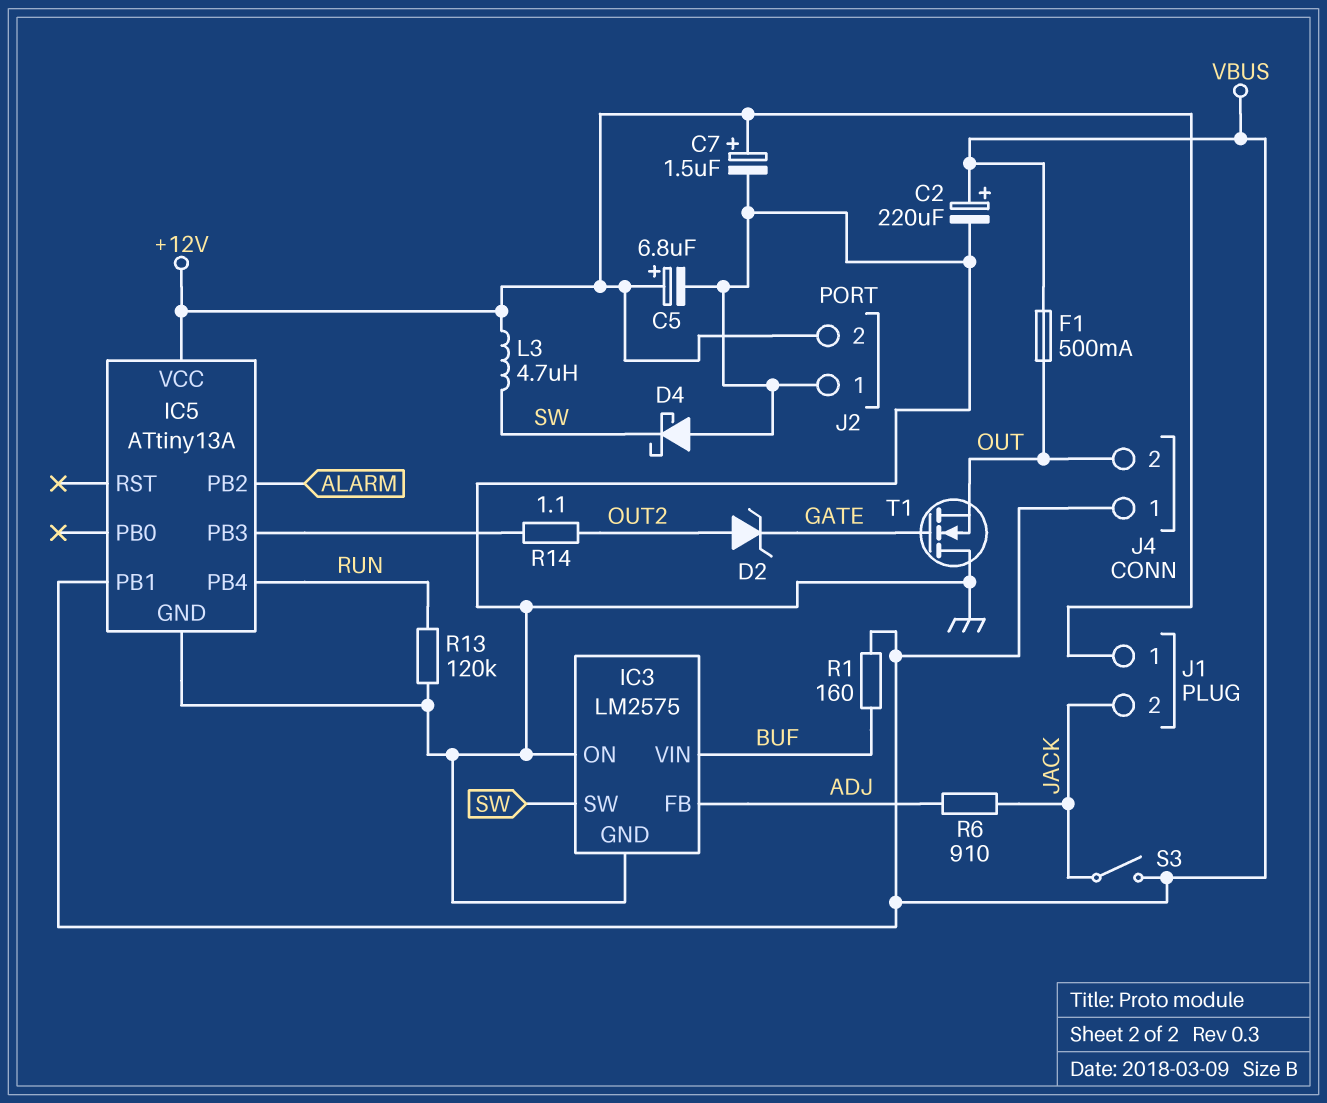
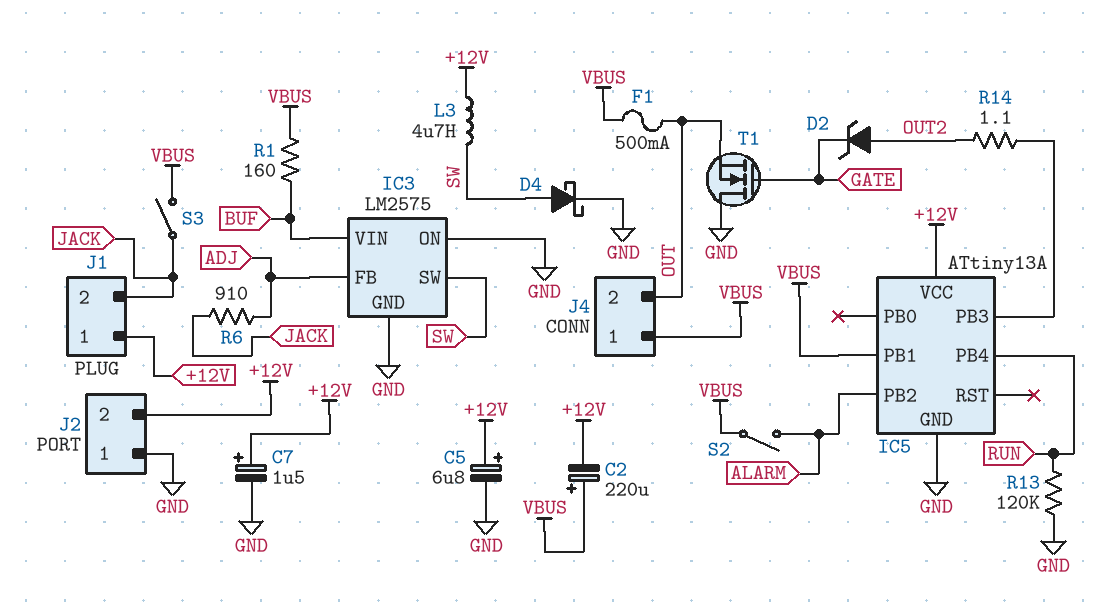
C2: 220uF (plus VBUS, minus GND) -> 220uF (plus VBUS, minus +12V)
D4: schottky (A GND, K SW) -> schottky (A SW, K GND)
S2: none -> switch (ALARM, VBUS)

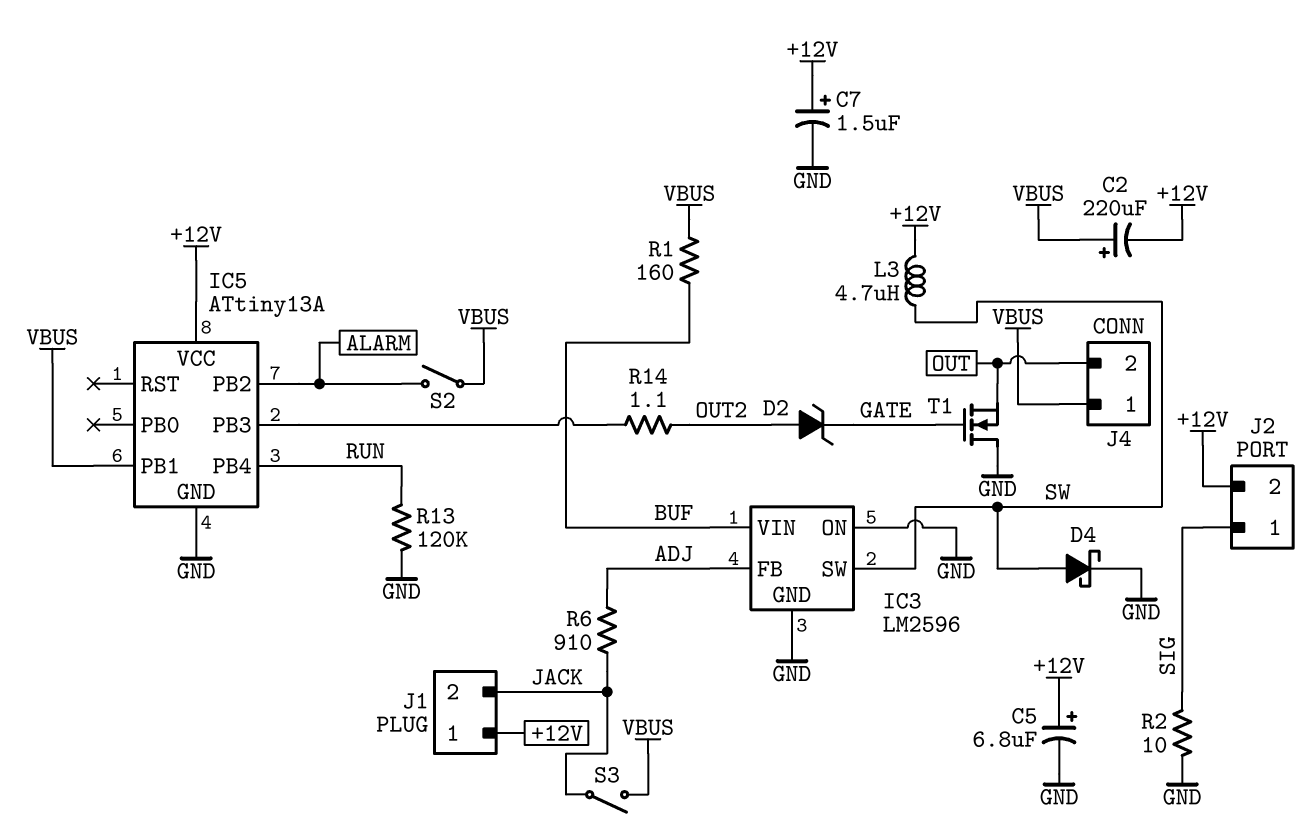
F1: 500mA (OUT, VBUS) -> none
IC3: LM2575 -> LM2596
J2 pin 1: GND -> SIG
R2: none -> 10 (GND, SIG)

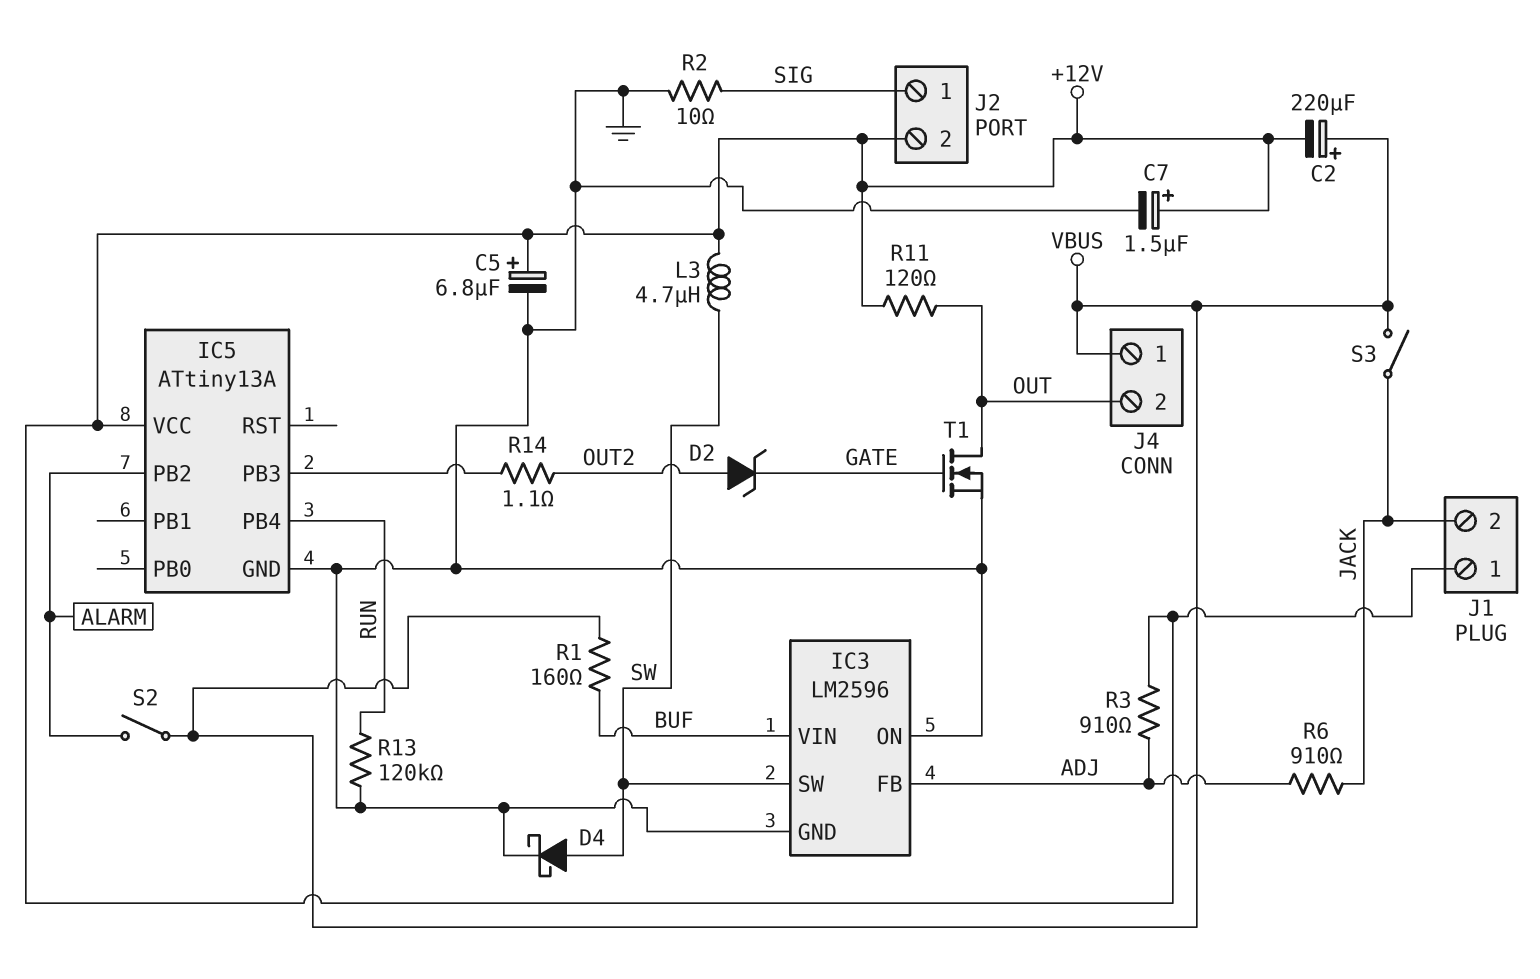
IC5 pin PB1: VBUS -> none
R3: none -> 910 (+12V, ADJ)
R11: none -> 120 (+12V, OUT)
T1: NMOS (G GATE, D GND, S OUT) -> NMOS (G GATE, D OUT, S GND)

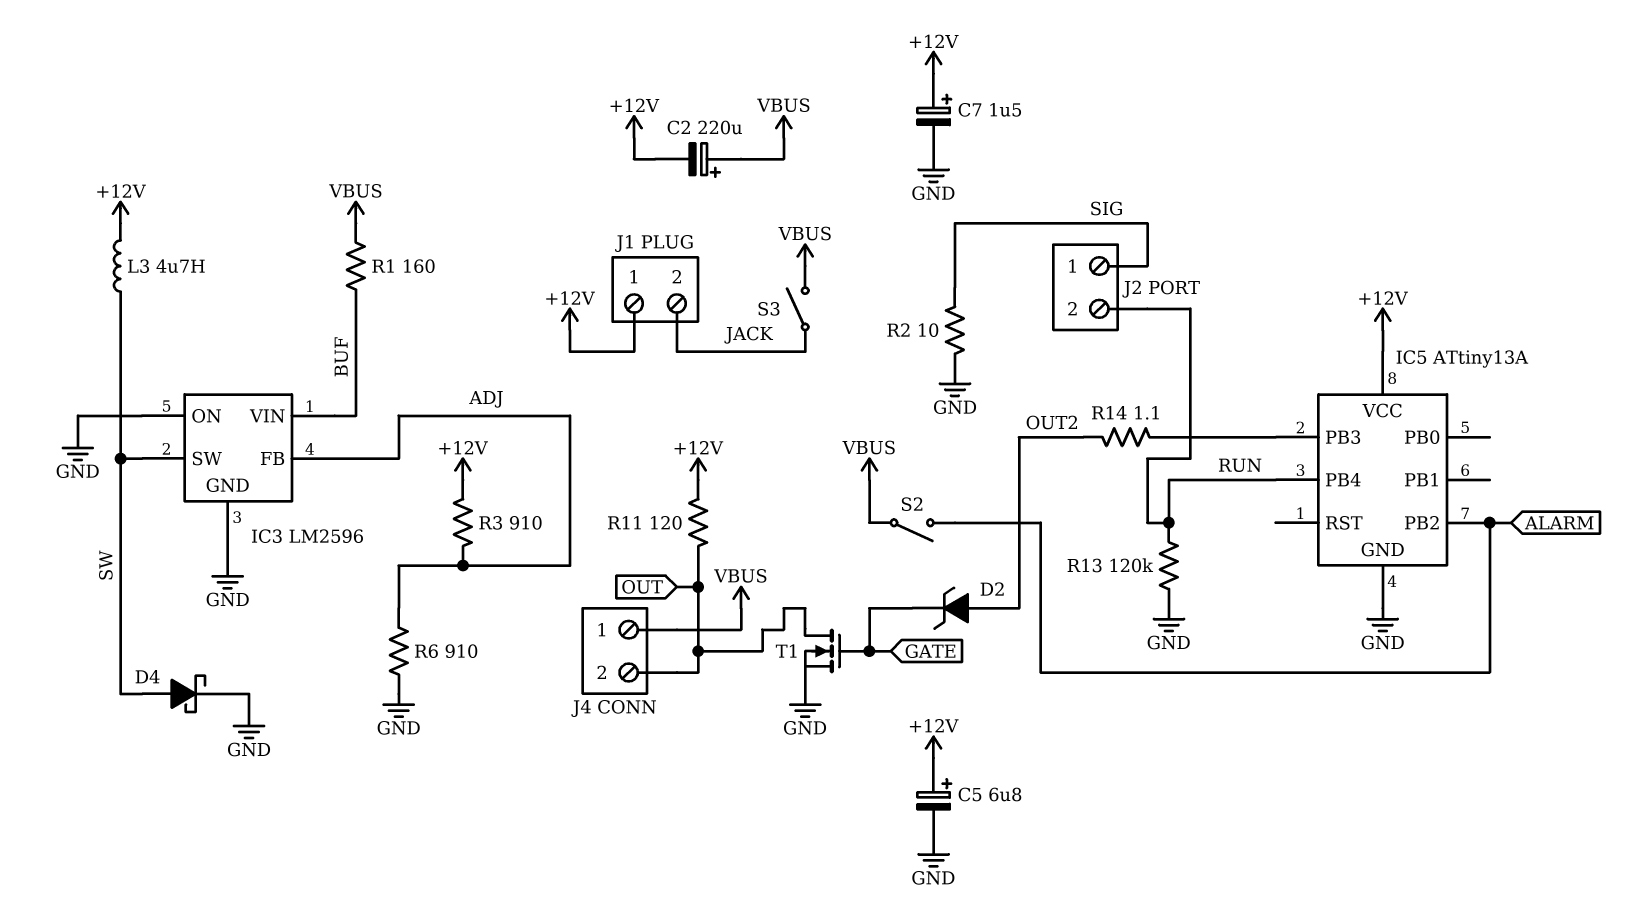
J2 pin 2: +12V -> RUN
R6: 910 (ADJ, JACK) -> 910 (ADJ, GND)

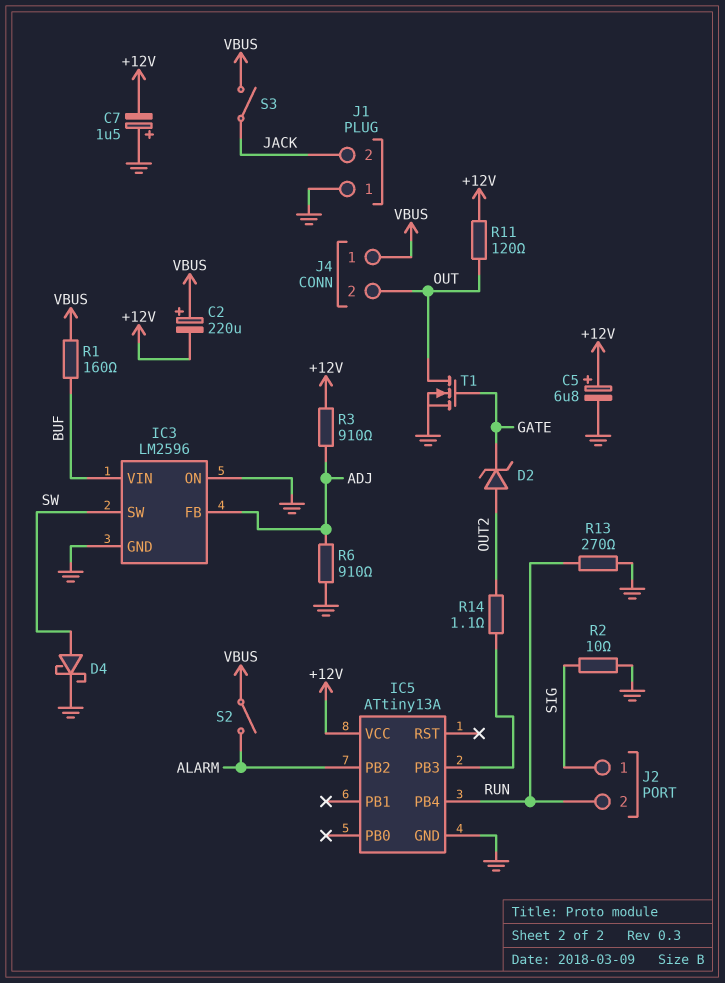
C7: 1.5uF (plus +12V, minus GND) -> 1.5uF (plus GND, minus +12V)
J1 pin 1: +12V -> GND
L3: 4.7uH (+12V, SW) -> none
R13: 120k (GND, RUN) -> 270 (GND, RUN)

